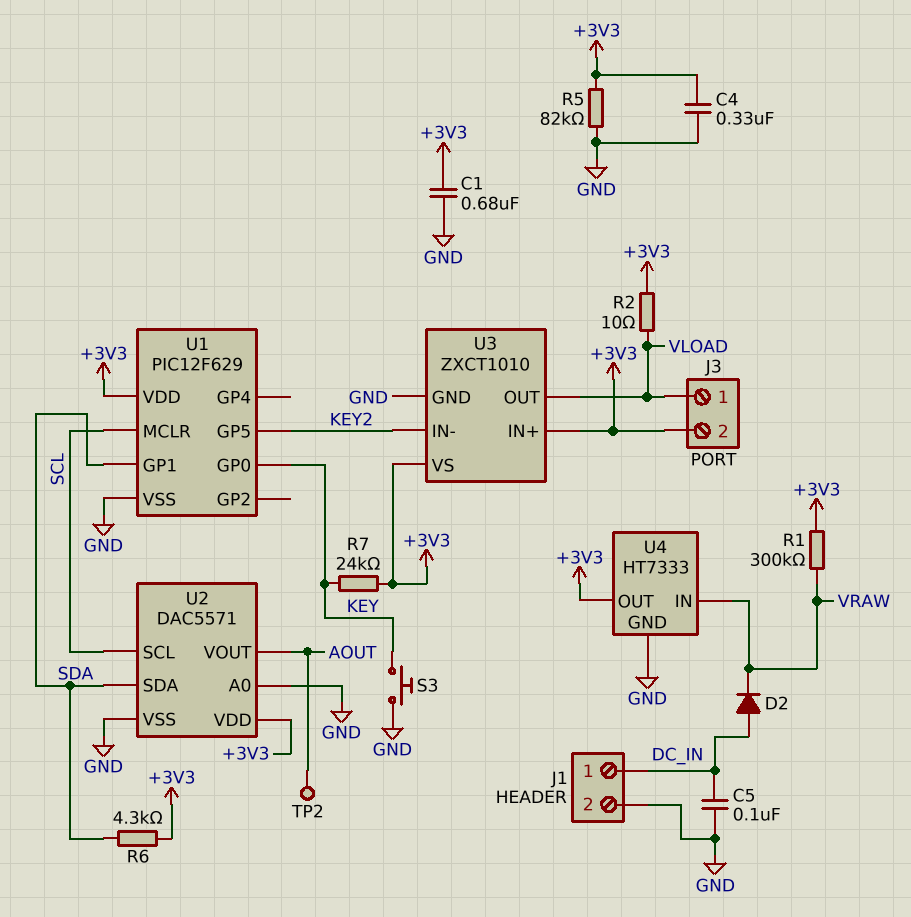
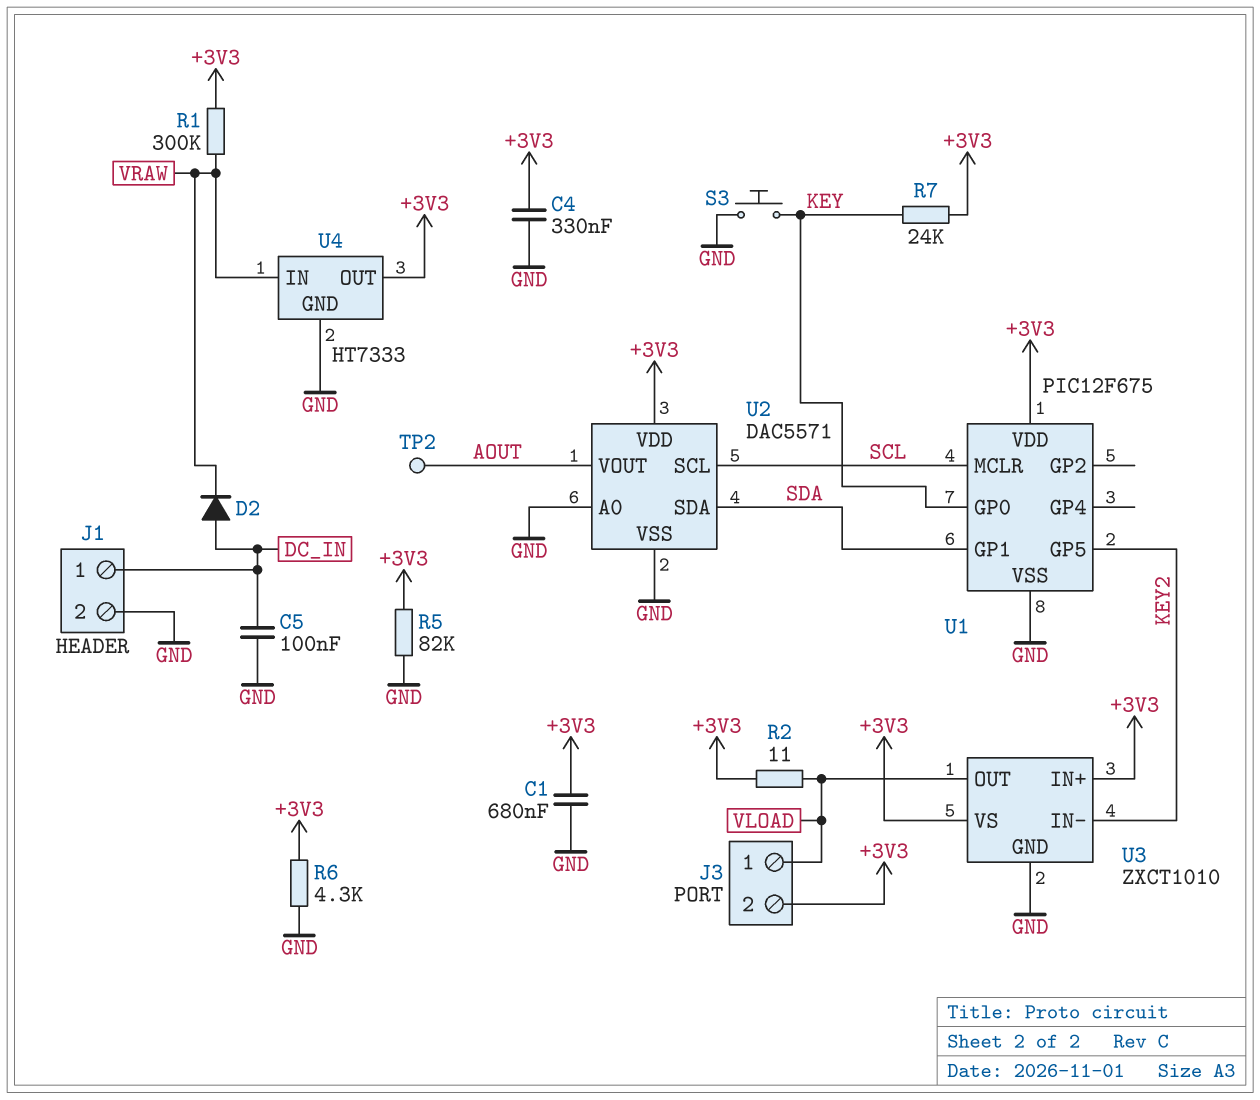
R2: 10 (+3V3, VLOAD) -> 11 (+3V3, VLOAD)
R6: 4.3k (+3V3, SDA) -> 4.3k (+3V3, GND)
U1: PIC12F629 -> PIC12F675

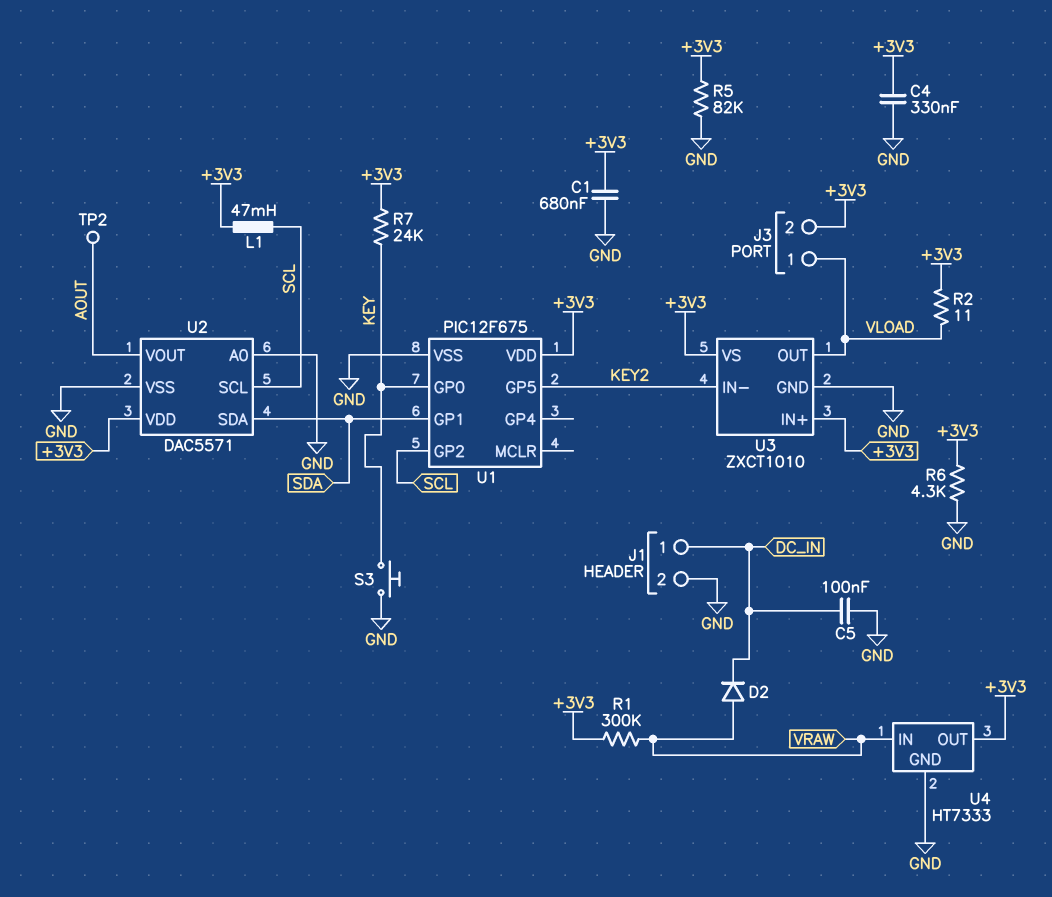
D2: diode (A DC_IN, K VRAW) -> diode (A VRAW, K DC_IN)
L1: none -> 47mH (+3V3, SCL)
U1 pin GP2: none -> SCL
U1 pin MCLR: SCL -> none

